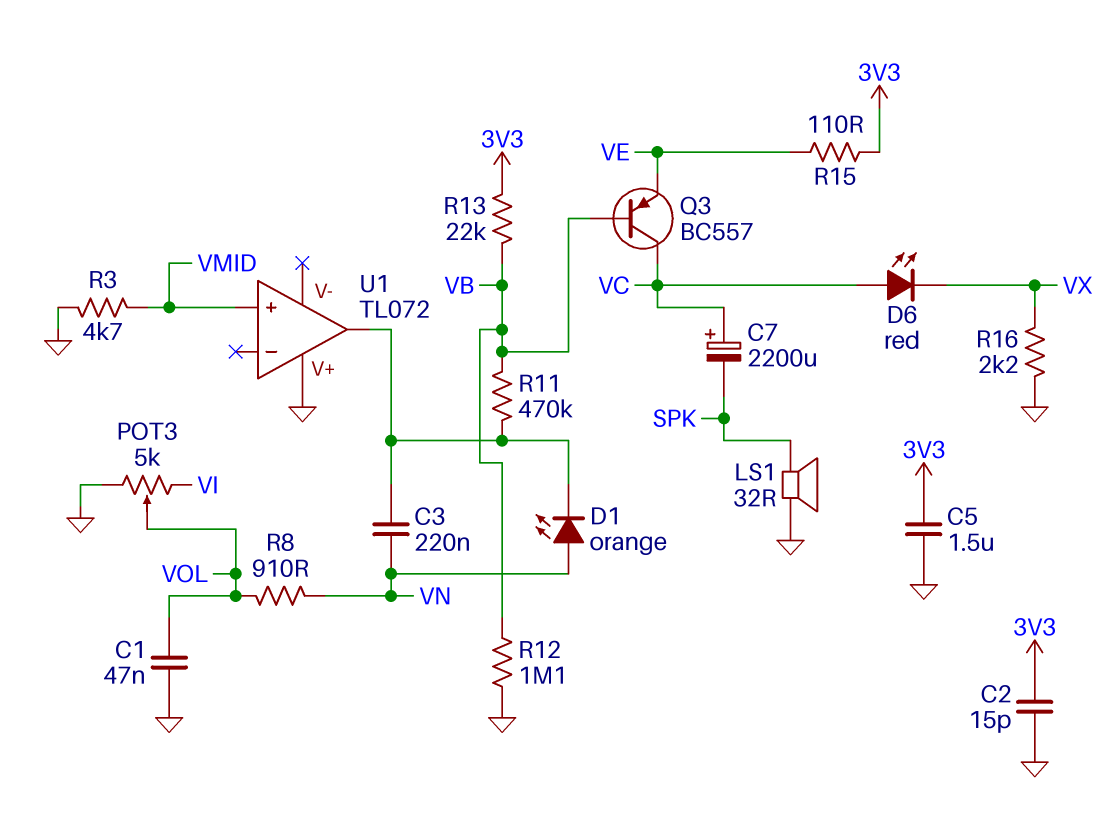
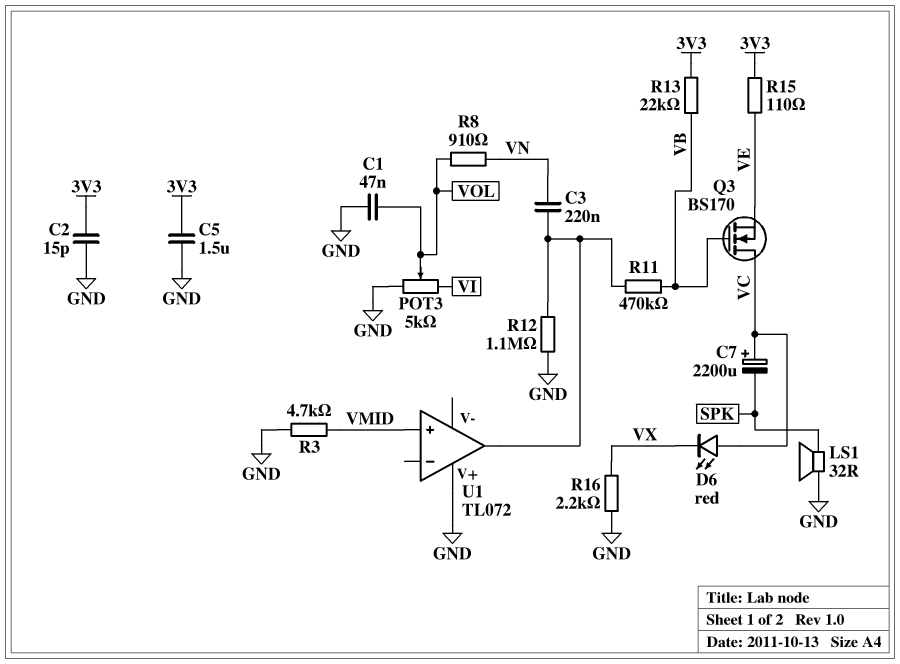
D1: LED orange (A VN, K U1/out) -> none
Q3: PNP BC557 (B VB, C VC, E VE) -> NMOS BS170 (G VB, D VC, S VE)
R12: 1.1M (GND, VB) -> 1.1M (GND, U1/out)

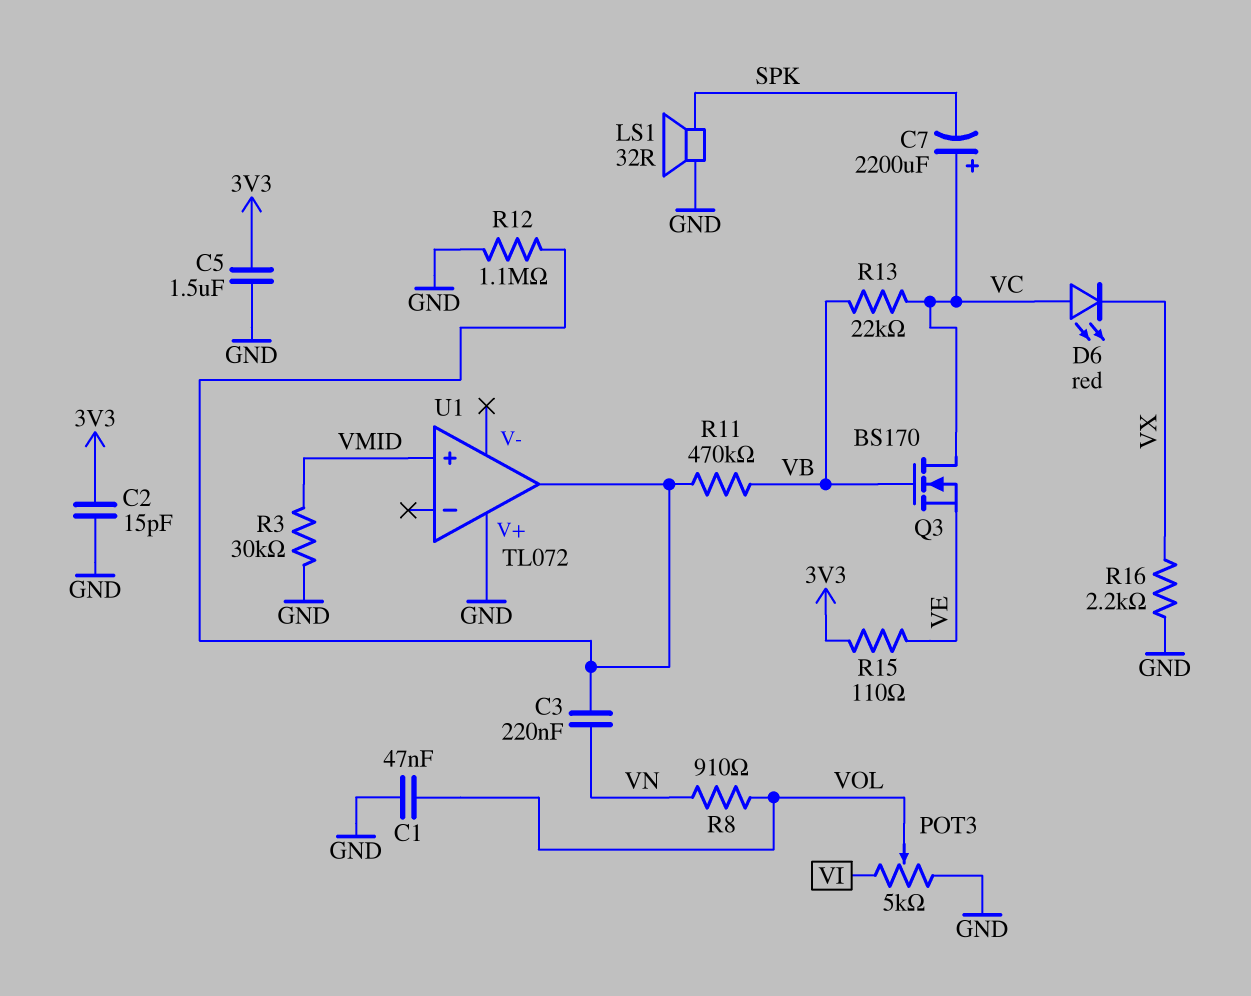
R3: 4.7k (GND, VMID) -> 30k (GND, VMID)
R13: 22k (3V3, VB) -> 22k (VB, VC)

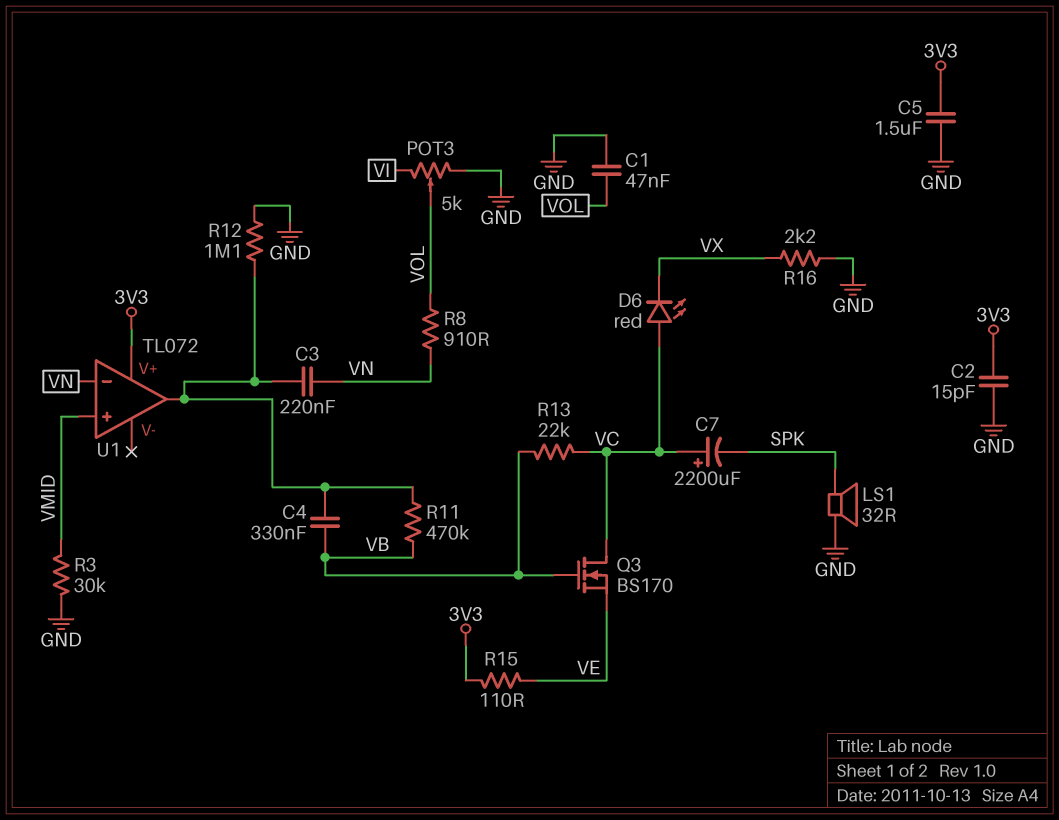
C4: none -> 330nF (U1/out, VB)
U1 pin V+: GND -> 3V3
U1 pin in-: none -> VN

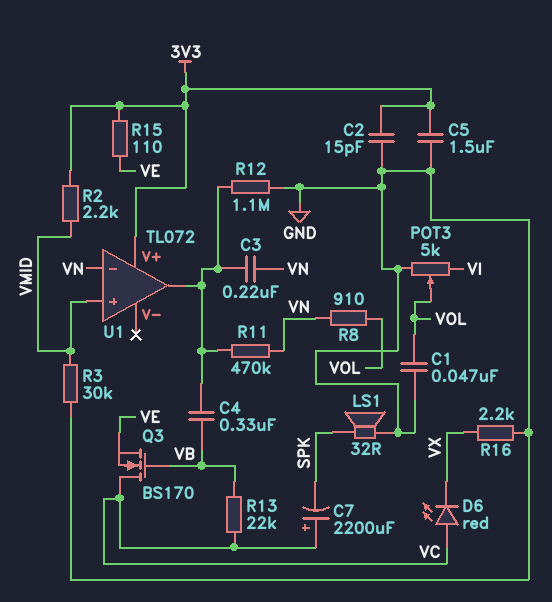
R2: none -> 2.2k (3V3, VMID)
R11: 470k (U1/out, VB) -> 470k (U1/out, VN)

